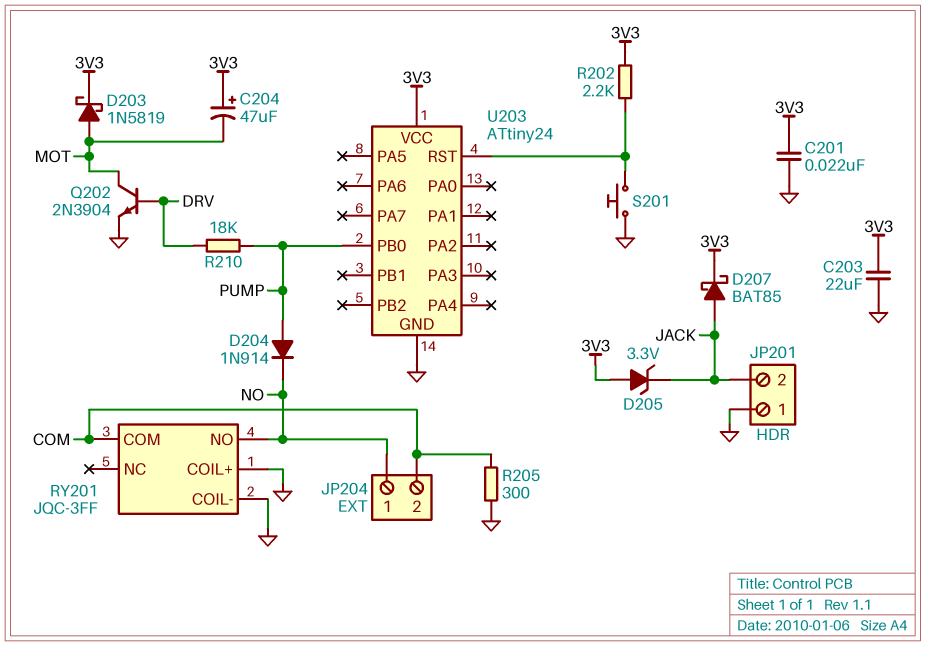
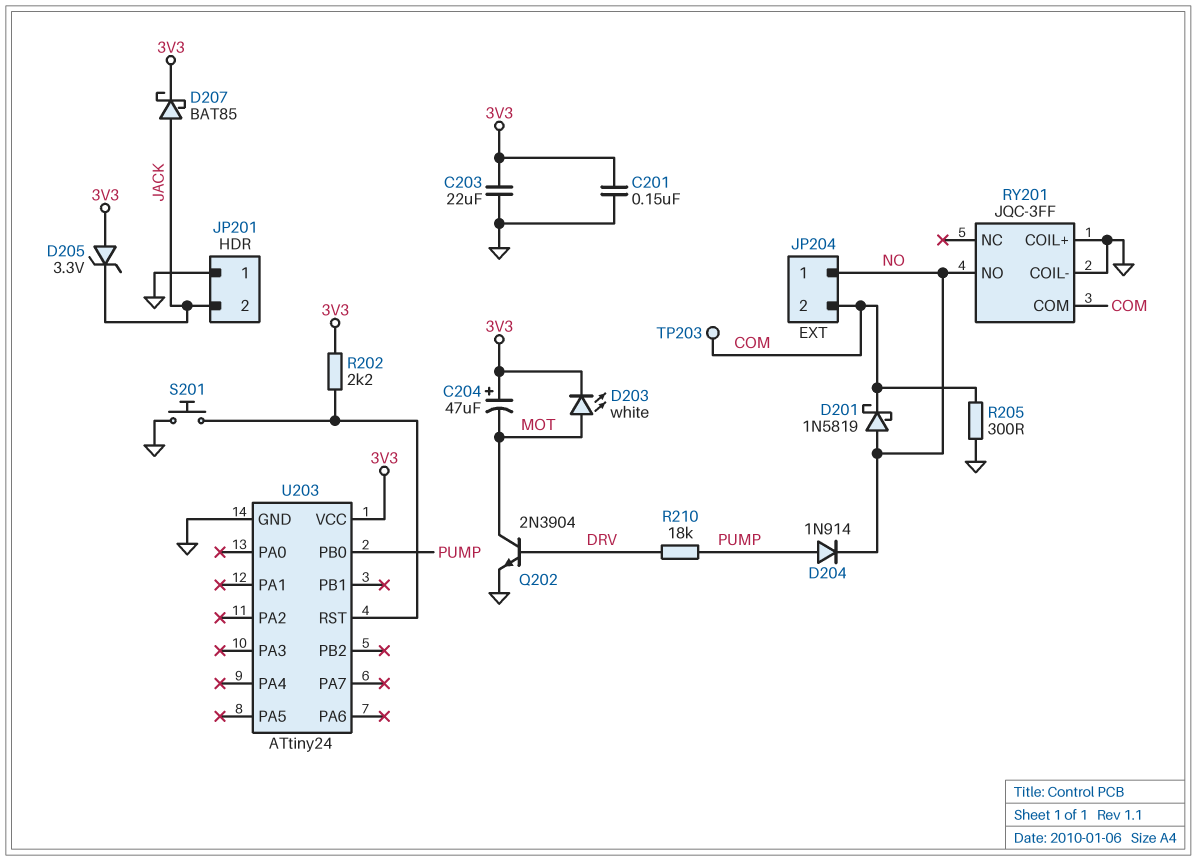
C201: 22nF (3V3, GND) -> 150nF (3V3, GND)
D201: none -> schottky 1N5819 (A NO, K COM)
D203: schottky 1N5819 (A MOT, K 3V3) -> LED white (A MOT, K 3V3)
TP203: none -> test point (COM)

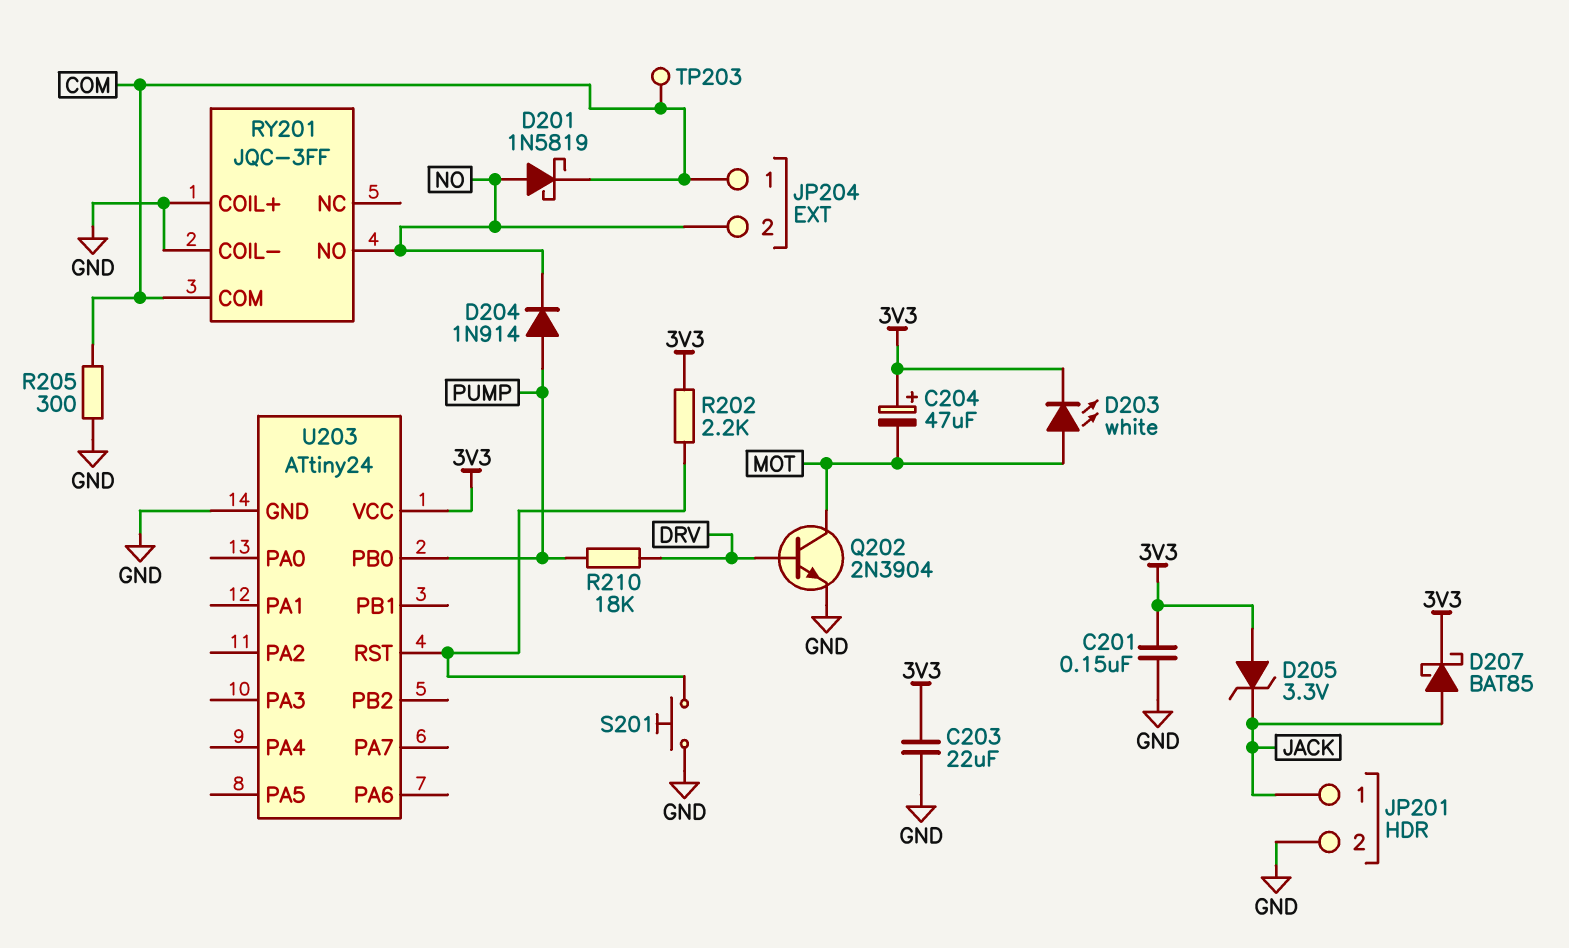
JP201 pin 1: GND -> JACK
JP201 pin 2: JACK -> GND
JP204 pin 1: NO -> COM
JP204 pin 2: COM -> NO

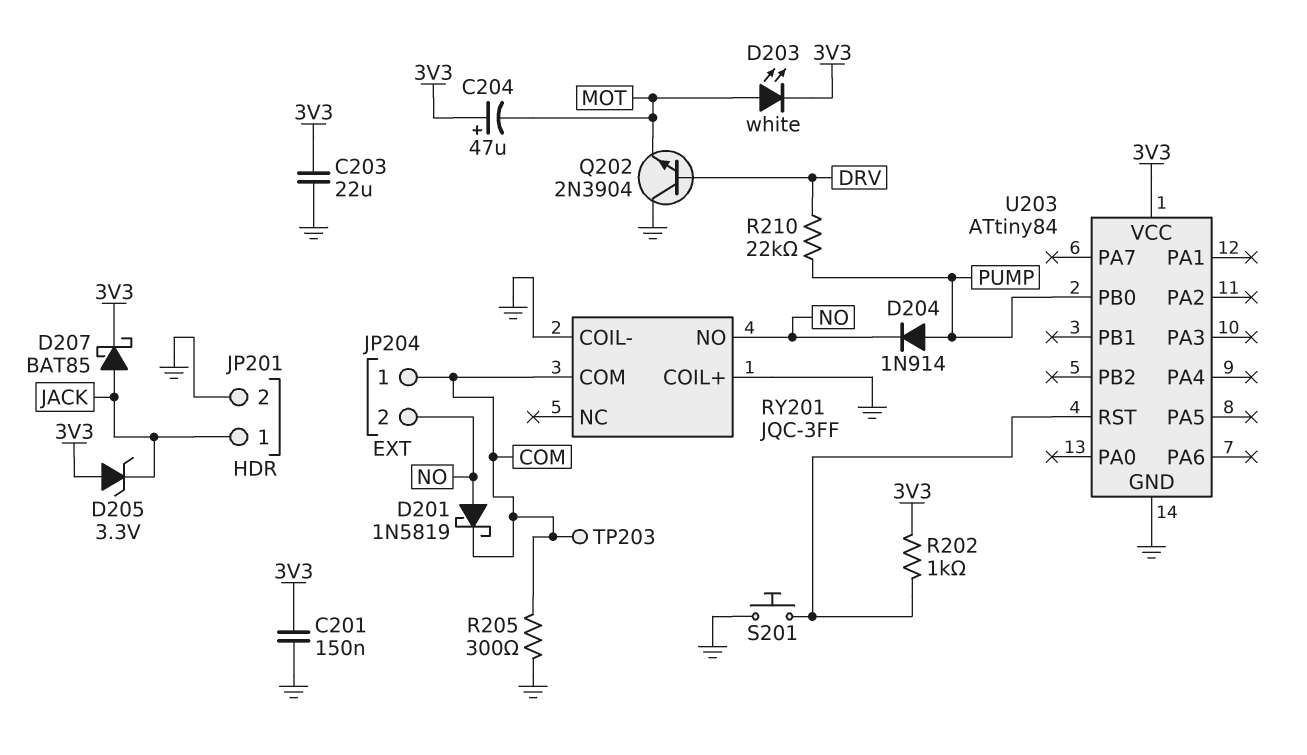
Q202: NPN 2N3904 (B DRV, C MOT, E GND) -> NPN 2N3904 (B DRV, C GND, E MOT)
R202: 2.2k (3V3, U203/RST) -> 1k (3V3, U203/RST)
R210: 18k (DRV, PUMP) -> 22k (DRV, PUMP)
U203: ATtiny24 -> ATtiny84

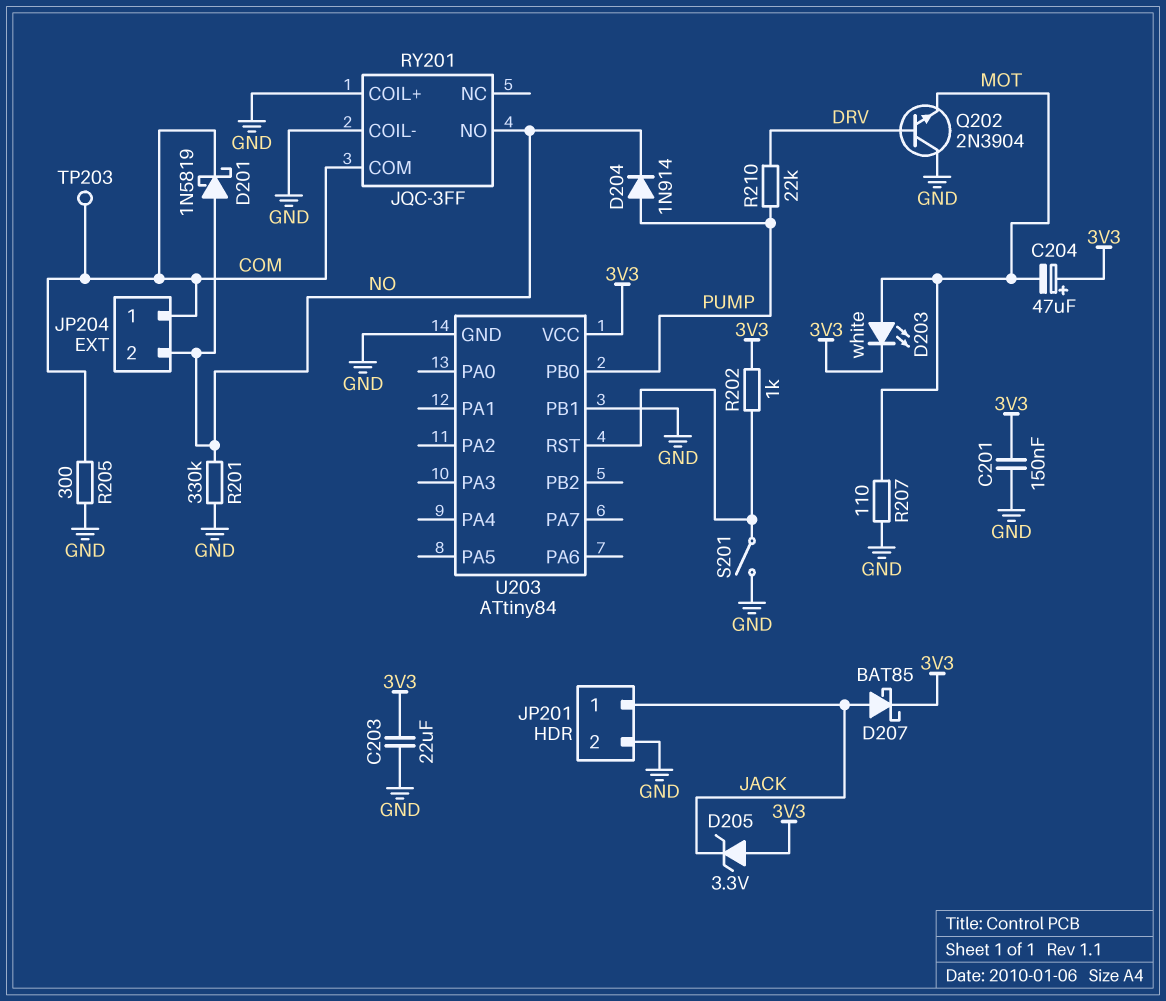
R201: none -> 330k (GND, NO)
R207: none -> 110 (GND, MOT)
S201: button (GND, U203/RST) -> switch (GND, U203/RST)
U203 pin PB1: none -> GND

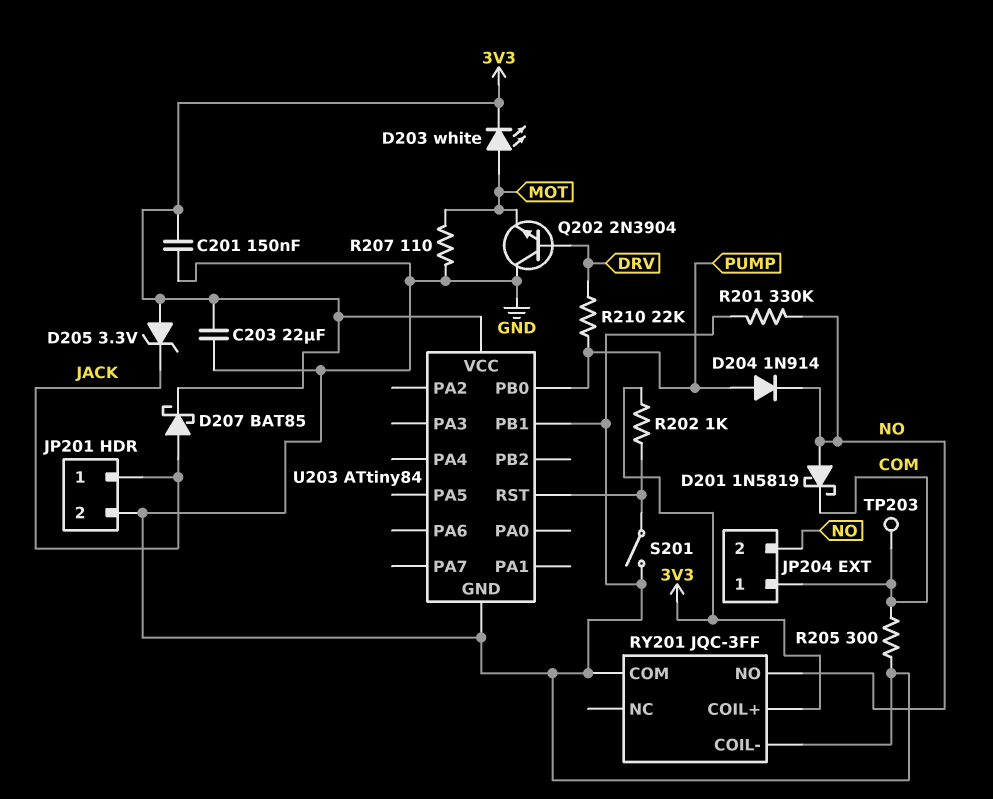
C204: 47uF (plus 3V3, minus MOT) -> none
RY201 pin COIL+: GND -> 3V3
RY201 pin COM: COM -> GND

